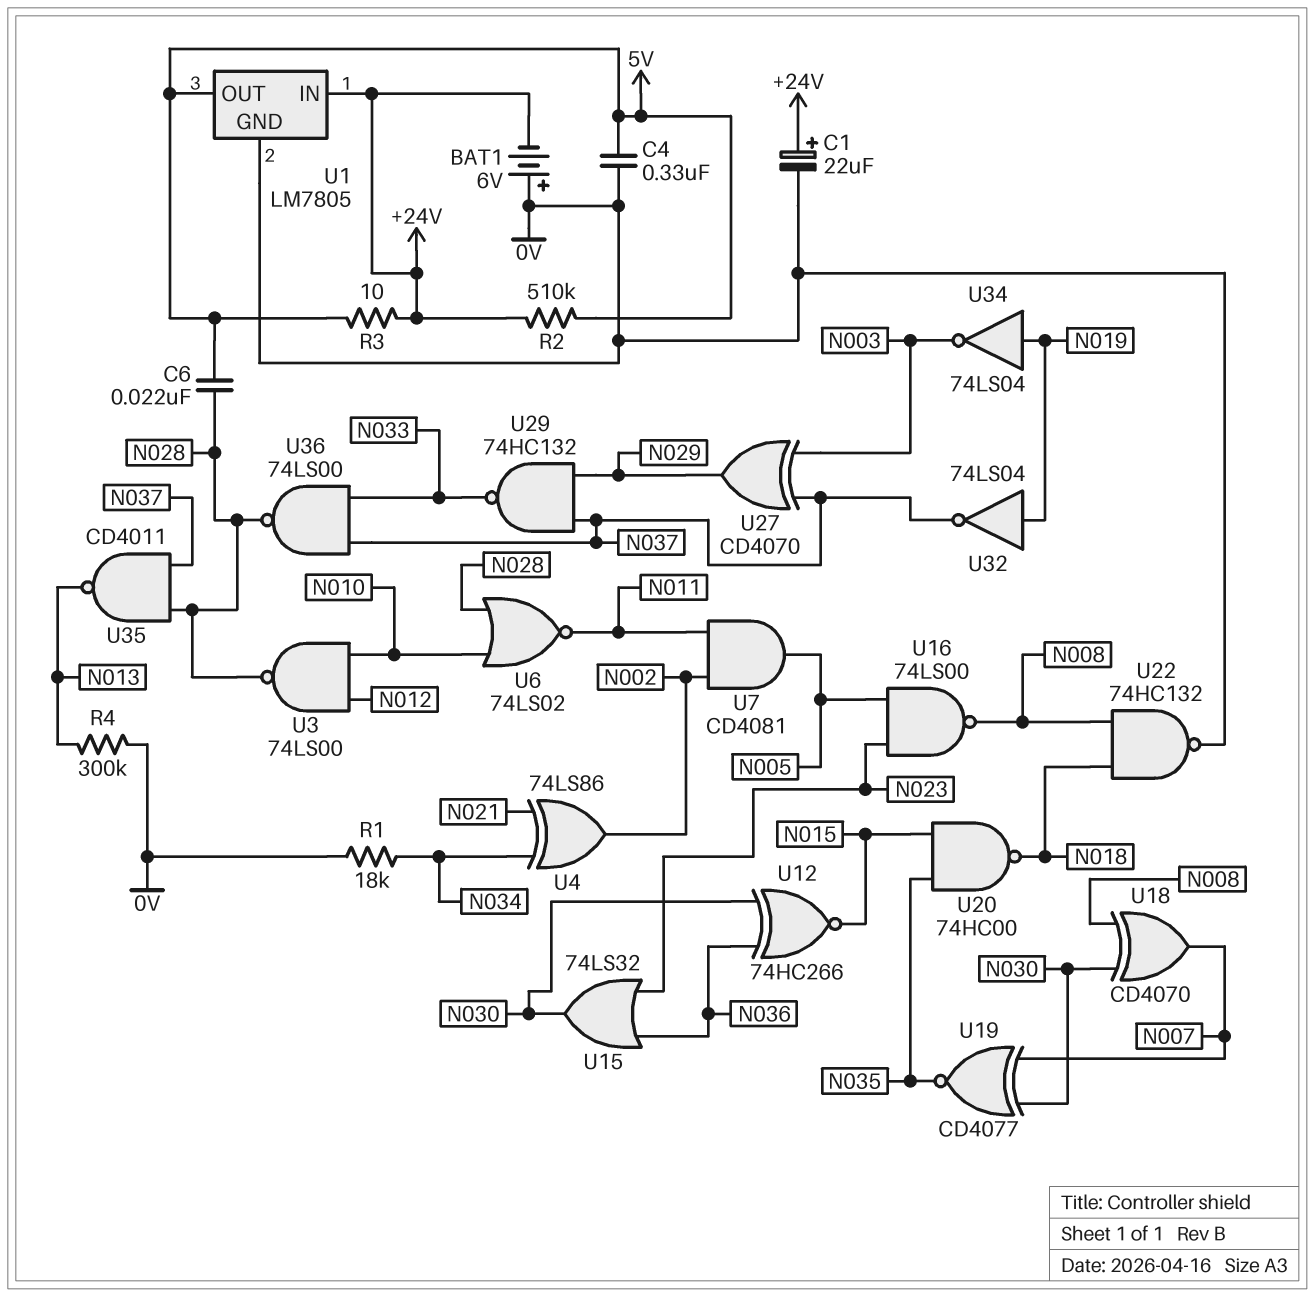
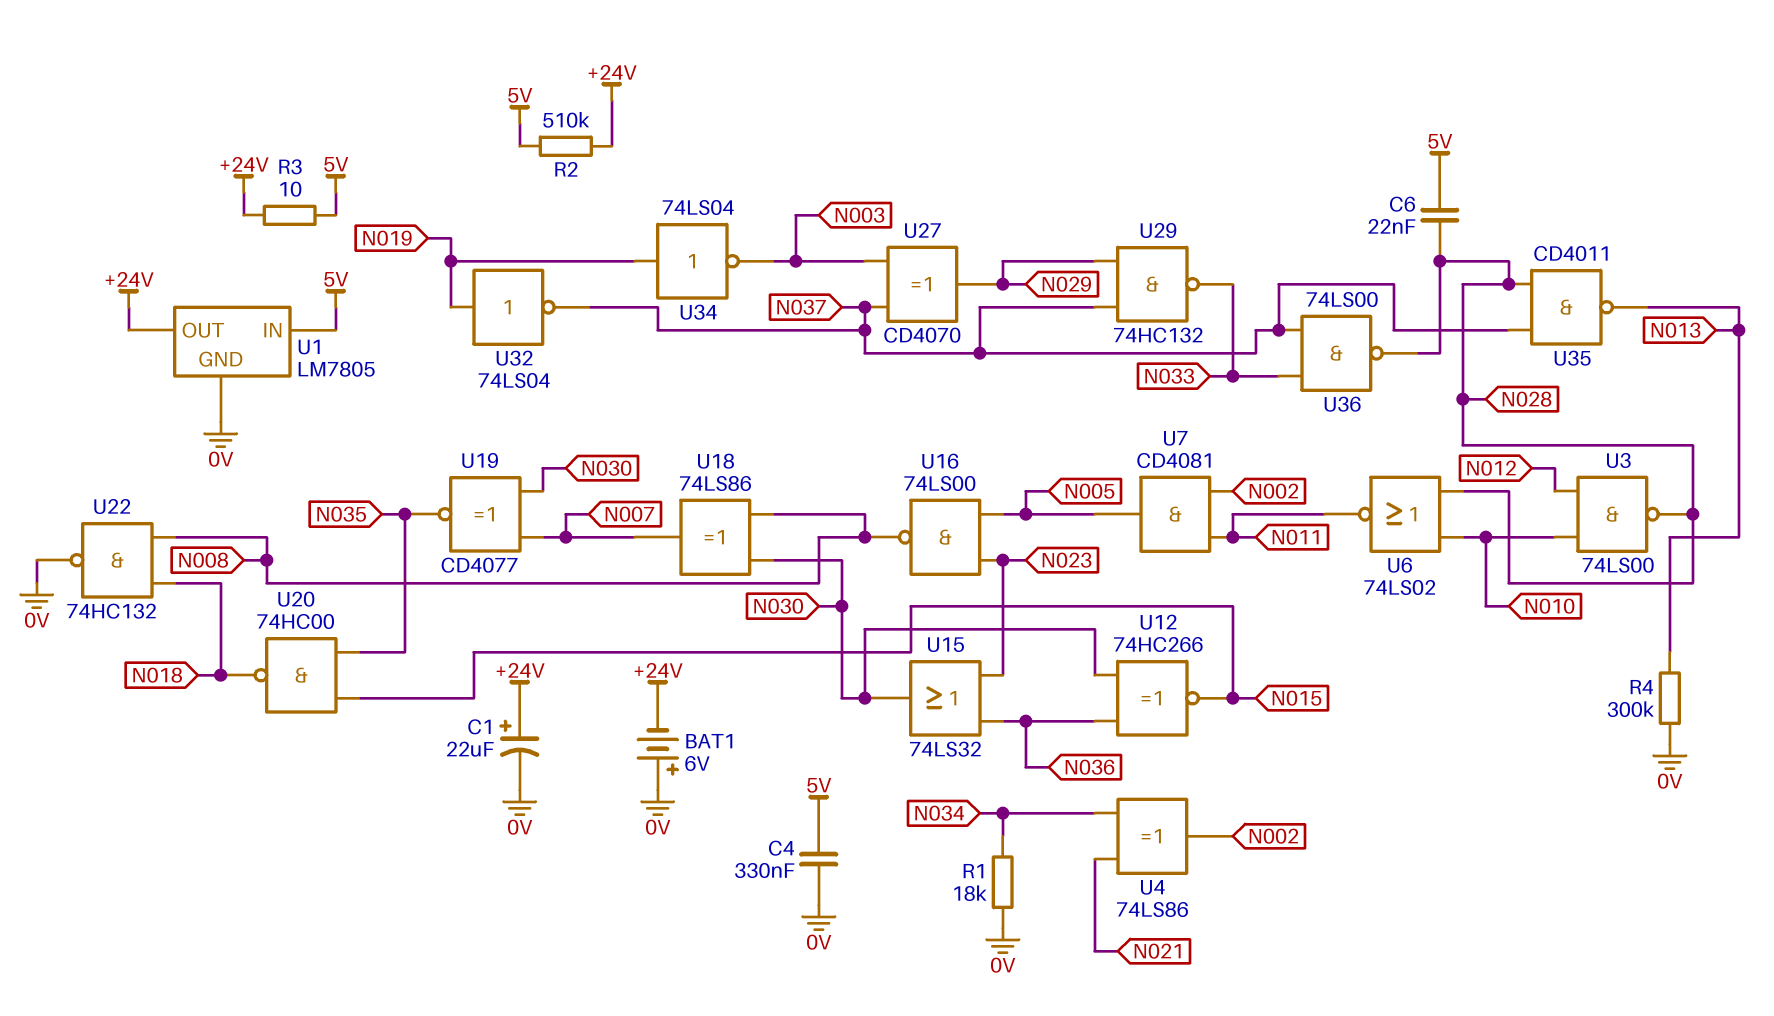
U1 pin IN: +24V -> 5V
U1 pin OUT: 5V -> +24V
U18: XOR CD4070 (in N008, in N030, out N007) -> XOR 74LS86 (in N008, in N030, out N007)

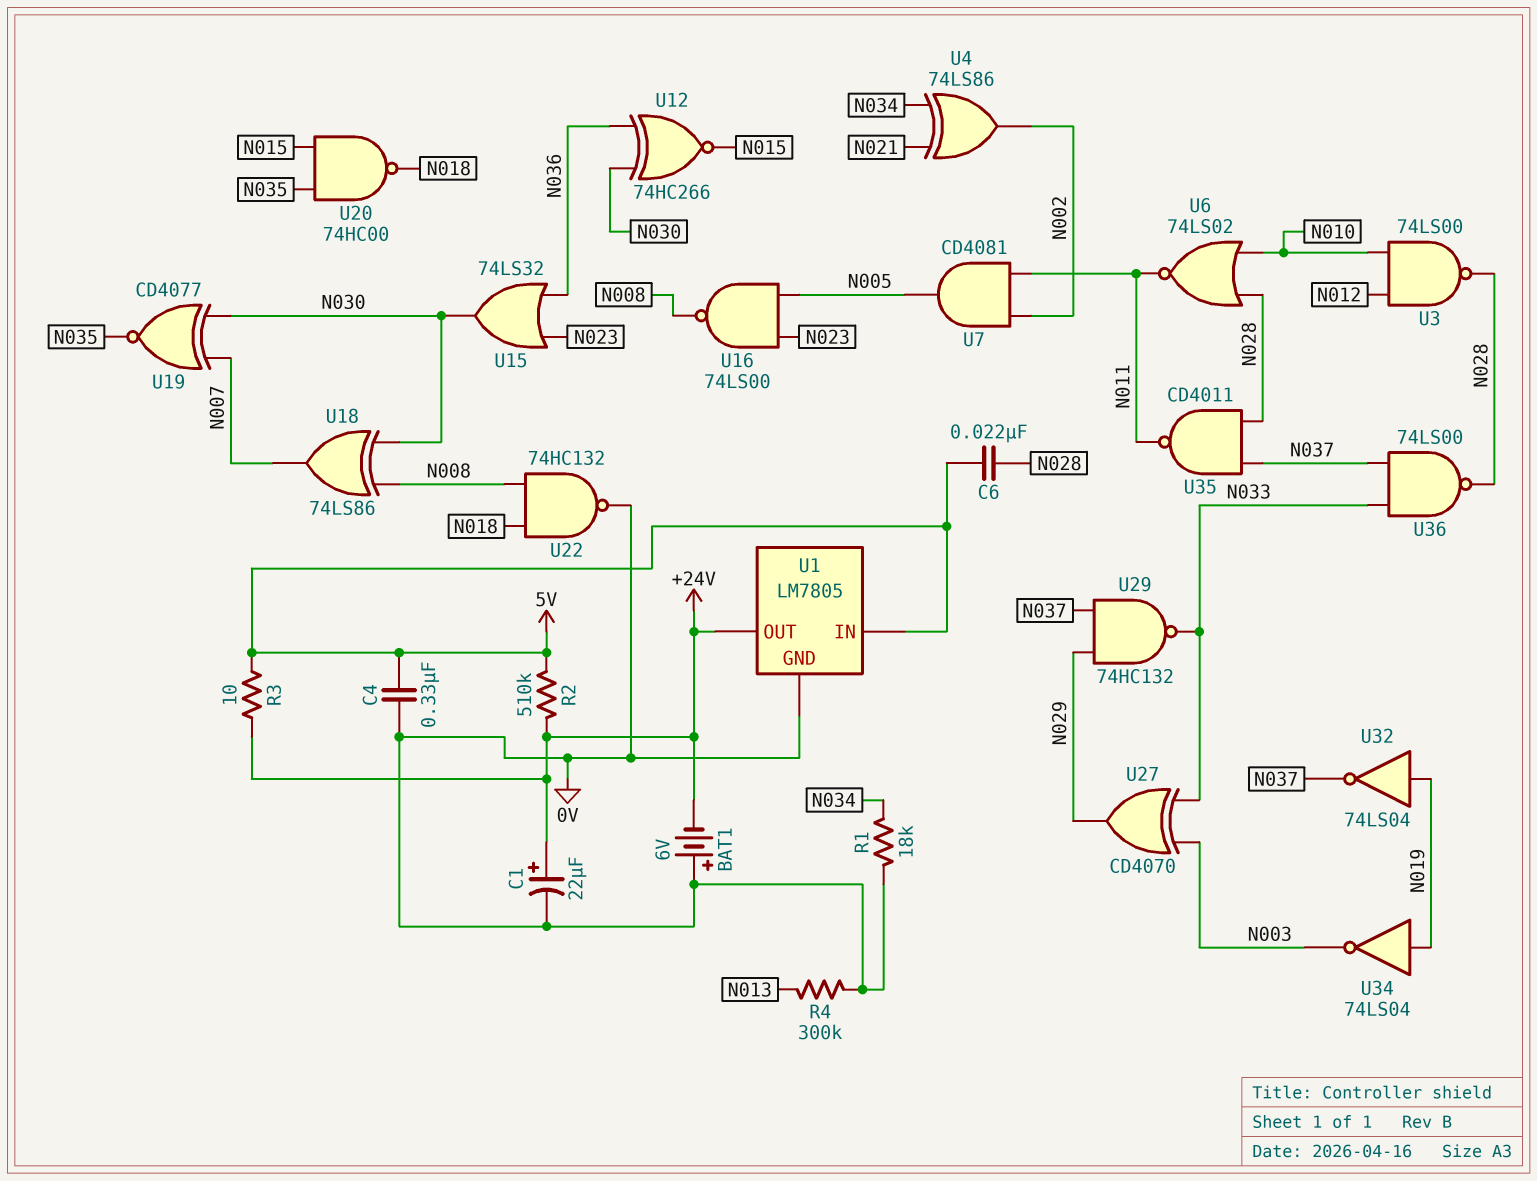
U27: XOR CD4070 (in N003, in N037, out N029) -> XOR CD4070 (in N003, in N033, out N029)
U35: NAND CD4011 (in N028, in N037, out N013) -> NAND CD4011 (in N028, in N037, out N011)

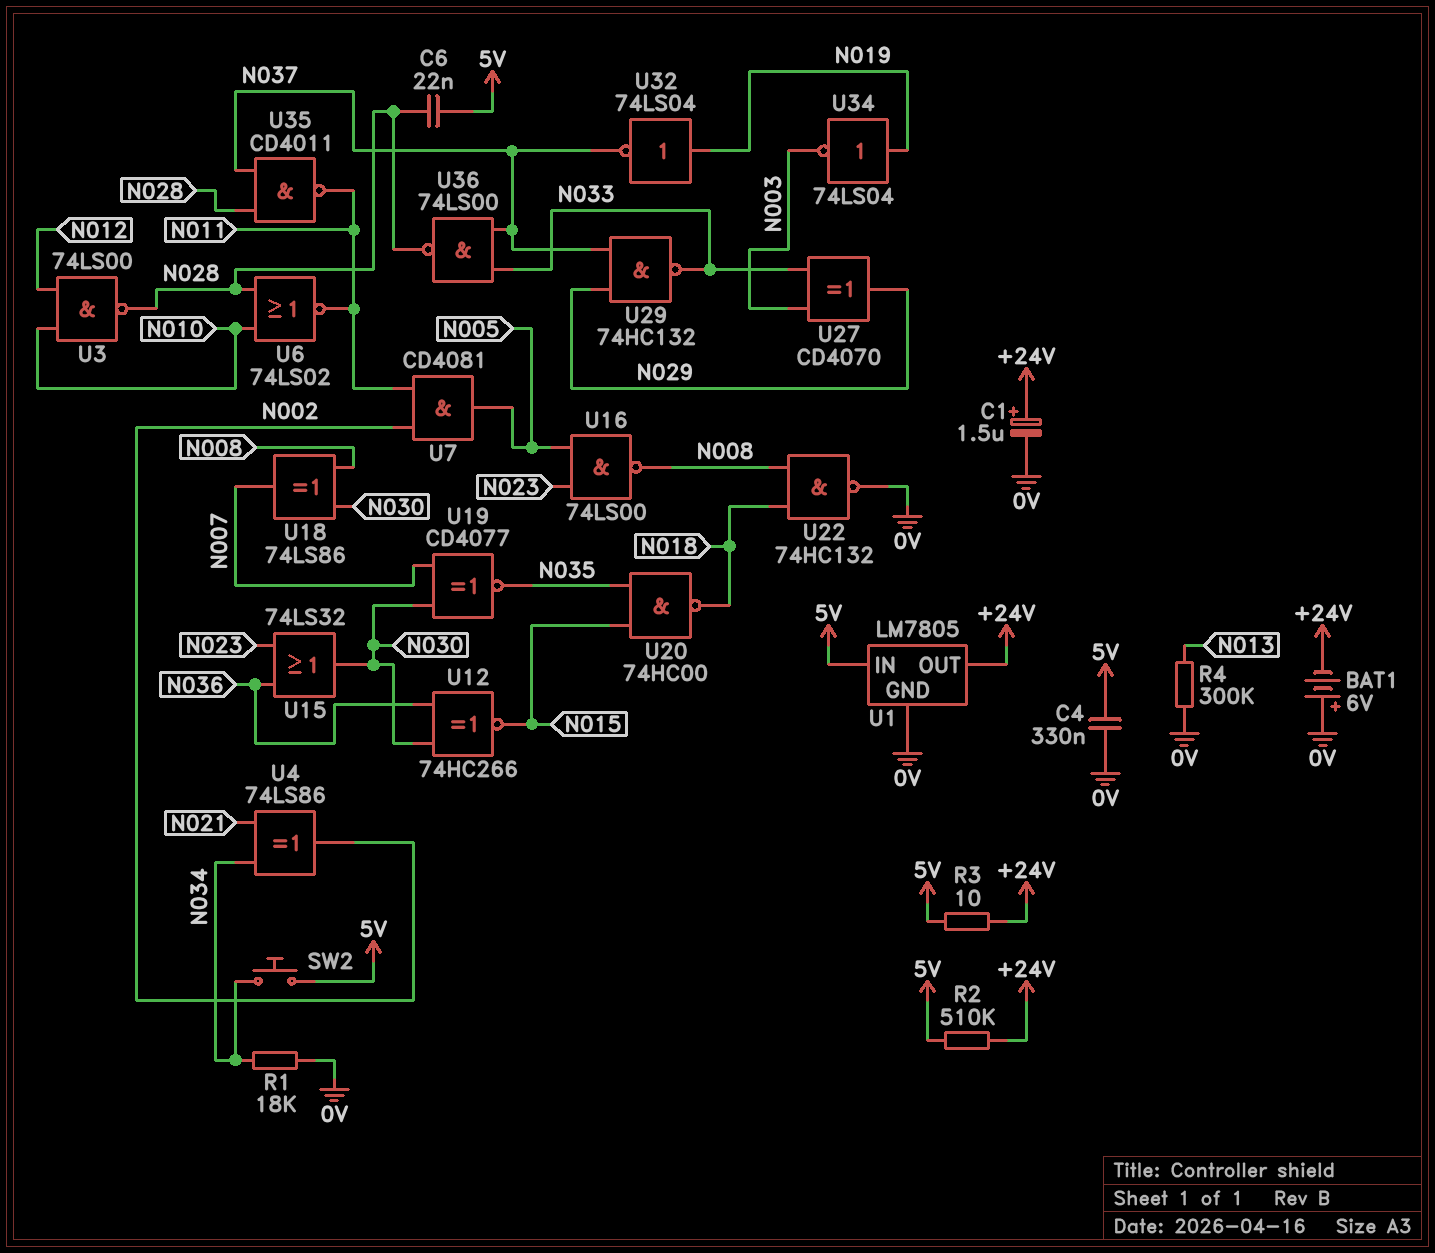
C1: 22uF (plus +24V, minus 0V) -> 1.5uF (plus +24V, minus 0V)
SW2: none -> button (5V, N034)

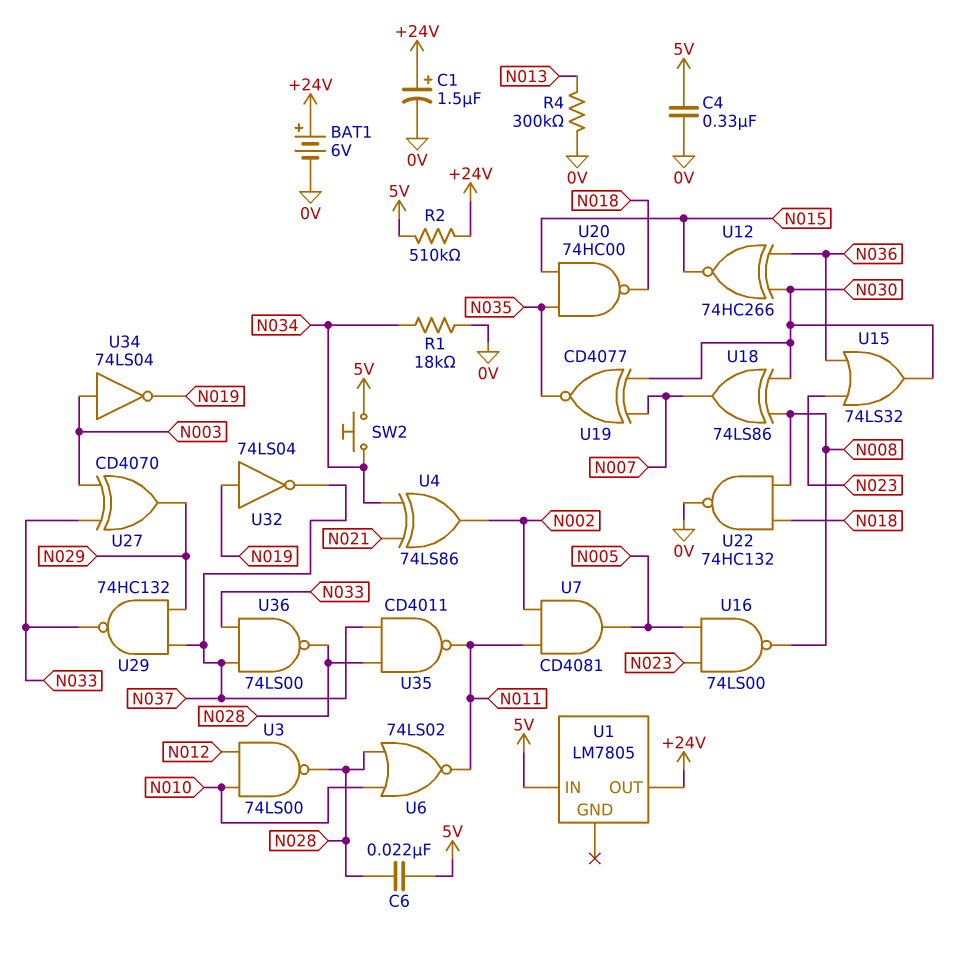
BAT1: 6V (plus 0V, minus +24V) -> 6V (plus +24V, minus 0V)
R3: 10 (+24V, 5V) -> none
U1 pin GND: 0V -> none
U34: NOT 74LS04 (in N019, out N003) -> NOT 74LS04 (in N003, out N019)

